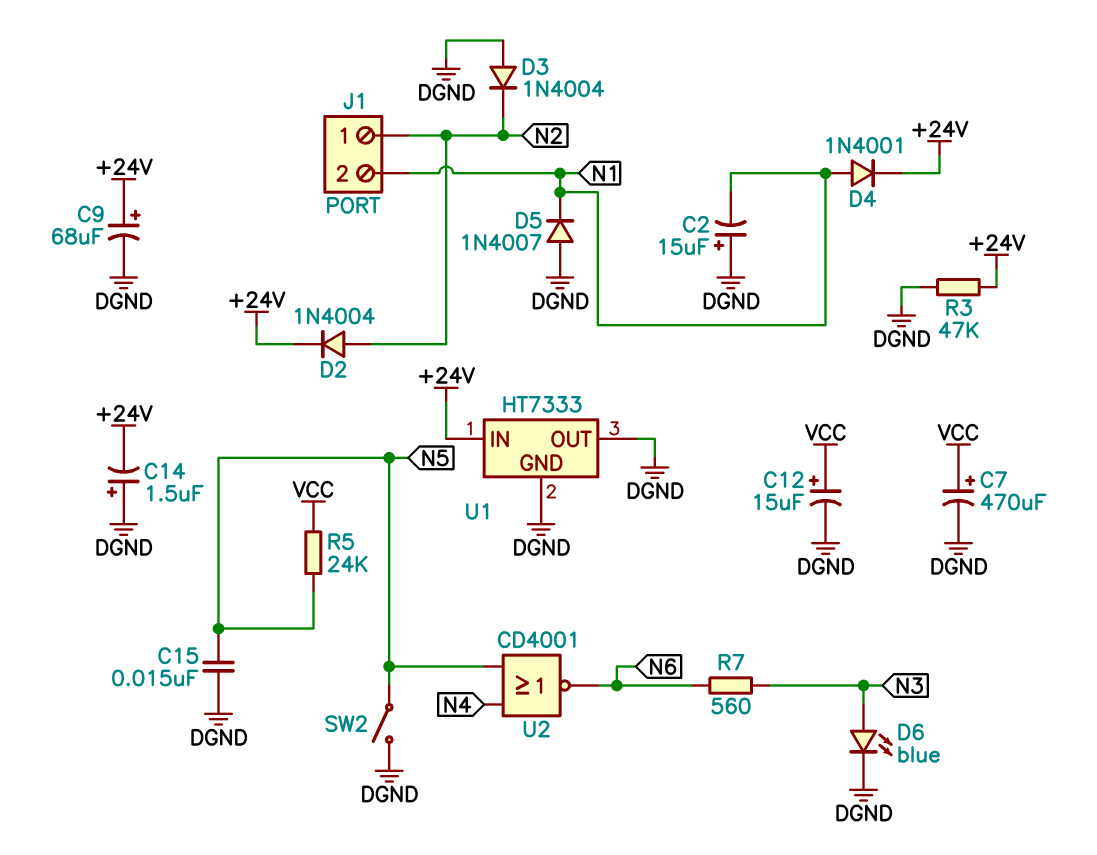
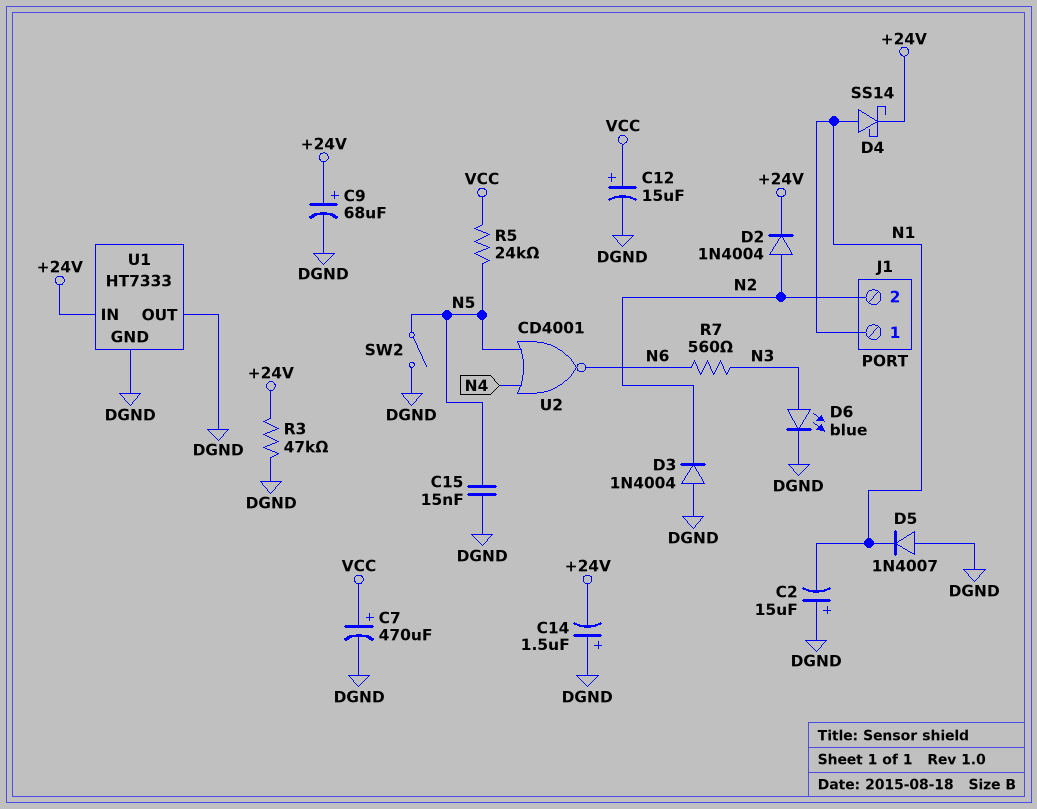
D4: diode 1N4001 (A N1, K +24V) -> schottky SS14 (A N1, K +24V)
J1 pin 1: N2 -> N1
J1 pin 2: N1 -> N2

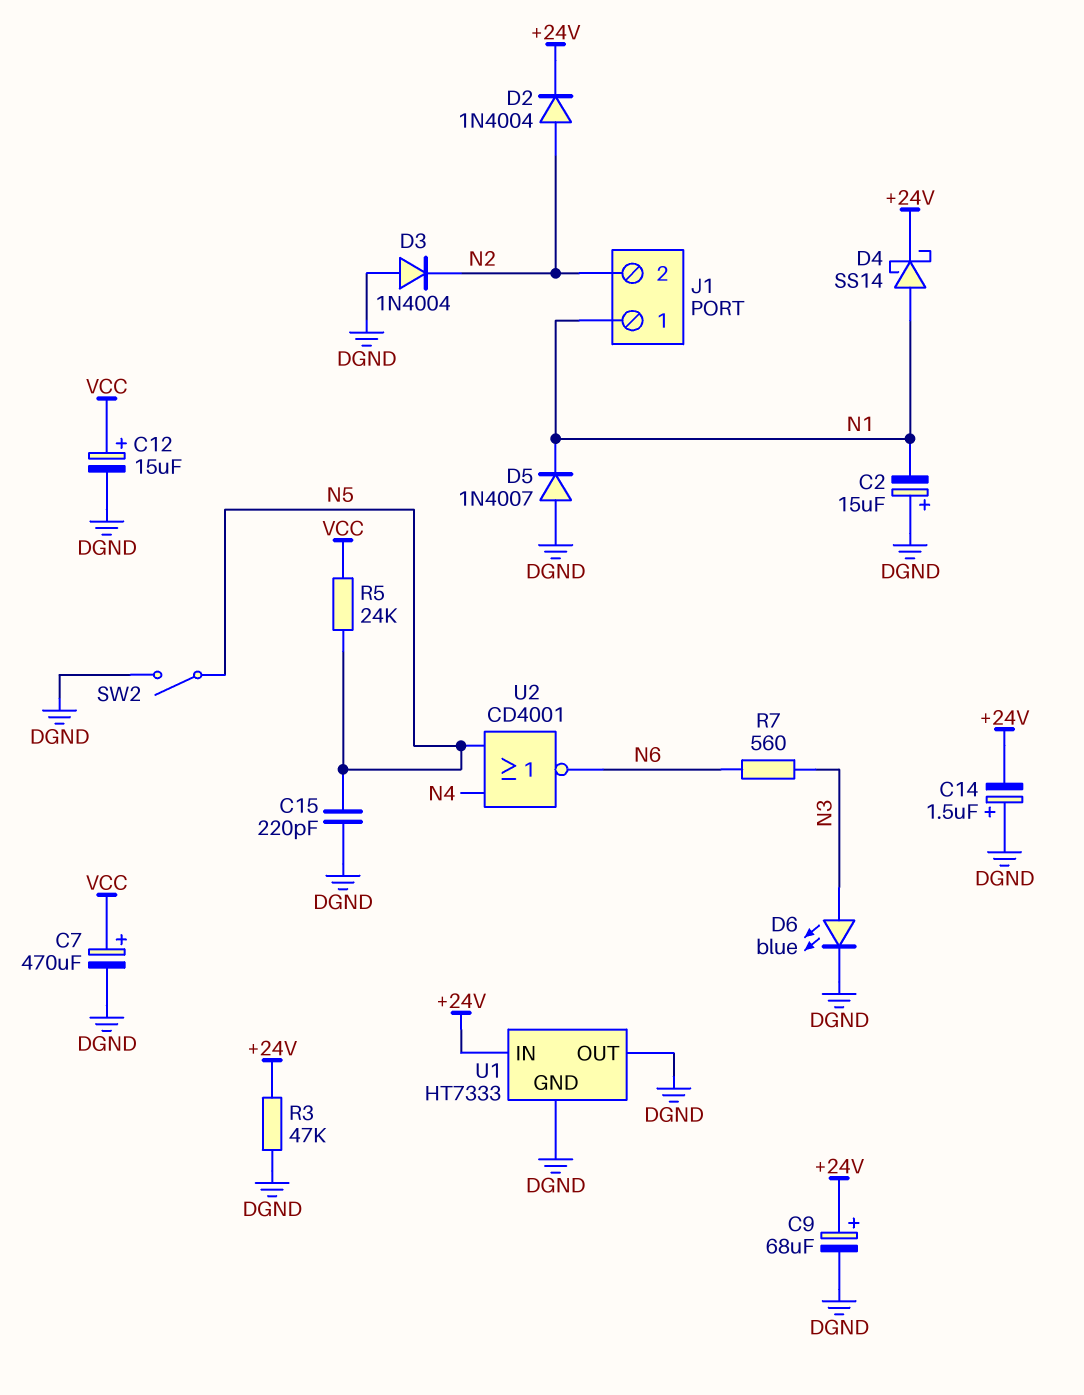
C15: 15nF (DGND, N5) -> 220pF (DGND, N5)

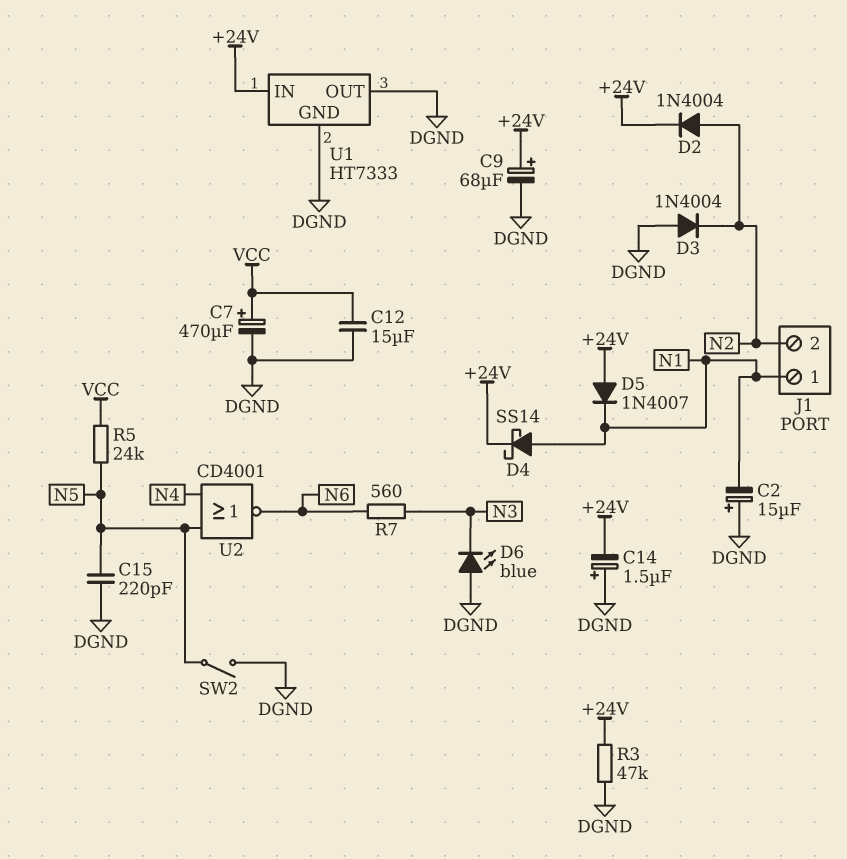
C12: 15uF (plus VCC, minus DGND) -> 15uF (DGND, VCC)
D5: diode 1N4007 (A DGND, K N1) -> diode 1N4007 (A +24V, K N1)
D6: LED blue (A N3, K DGND) -> LED blue (A DGND, K N3)

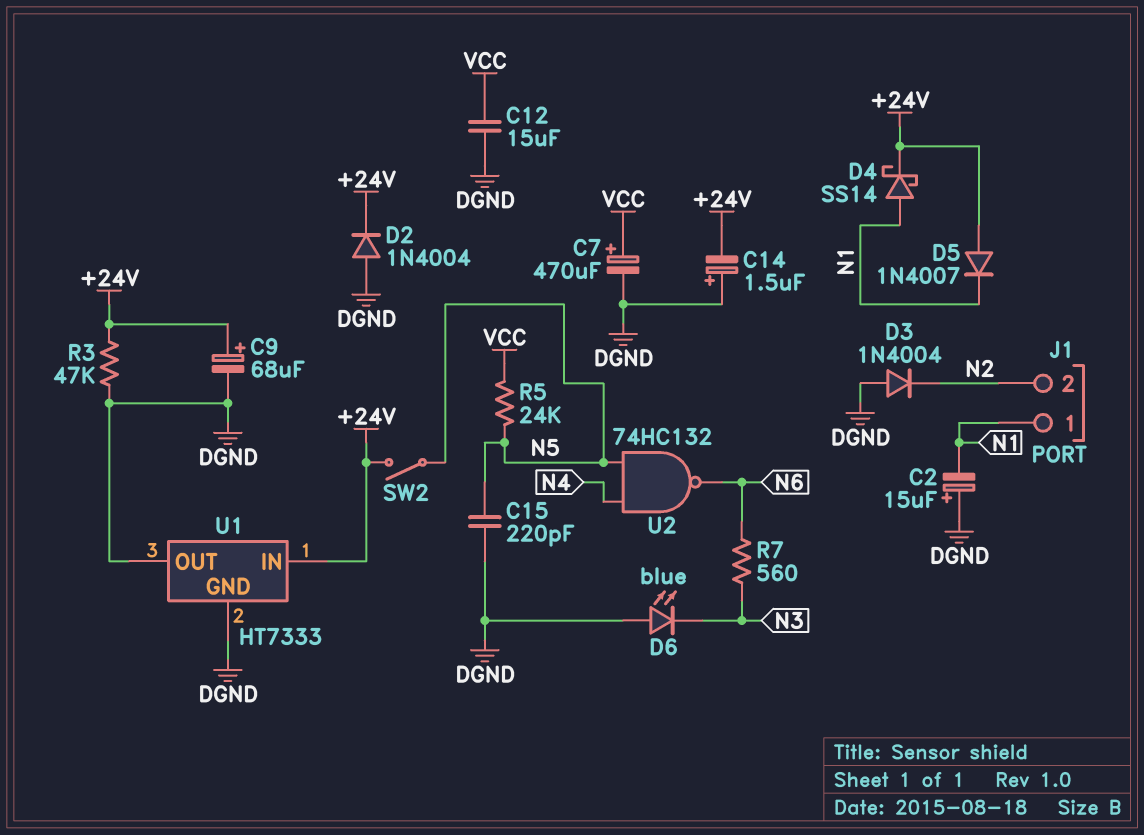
D2: diode 1N4004 (A N2, K +24V) -> diode 1N4004 (A DGND, K +24V)
SW2: switch (DGND, N5) -> switch (+24V, N5)
U2: NOR CD4001 (in N4, in N5, out N6) -> NAND 74HC132 (in N4, in N5, out N6)

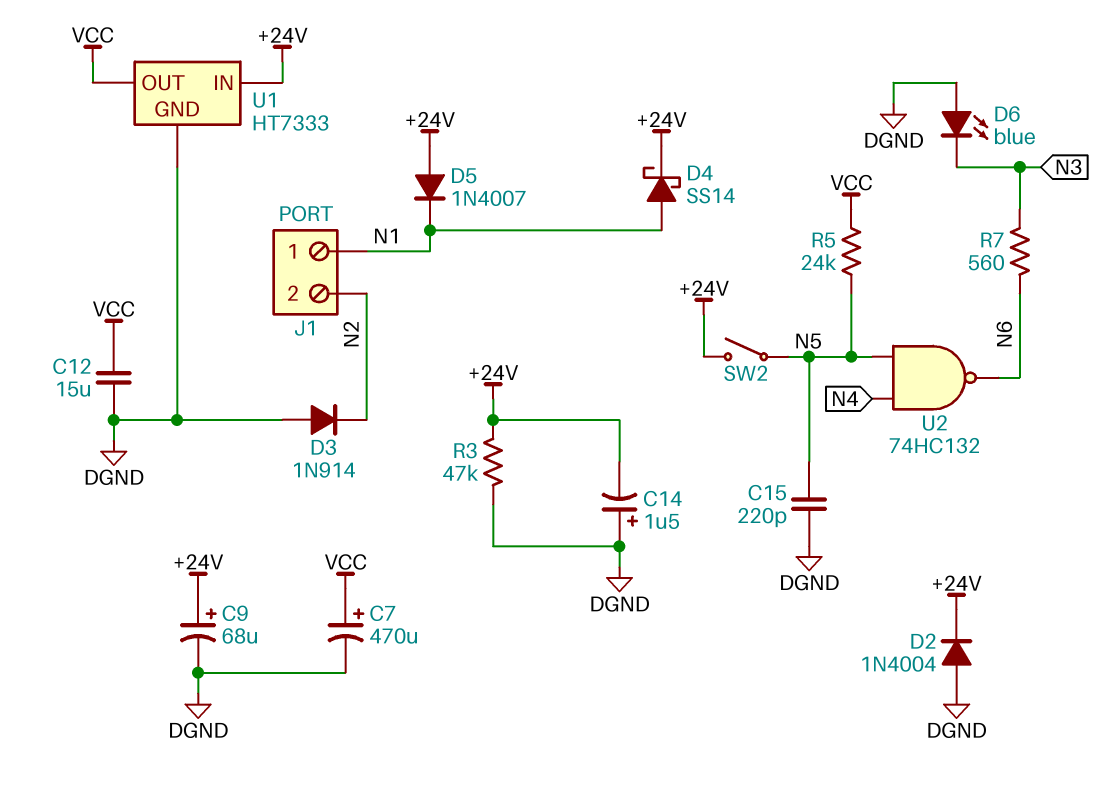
C2: 15uF (plus DGND, minus N1) -> none
D3: diode 1N4004 (A DGND, K N2) -> diode 1N914 (A DGND, K N2)
U1 pin OUT: DGND -> VCC

